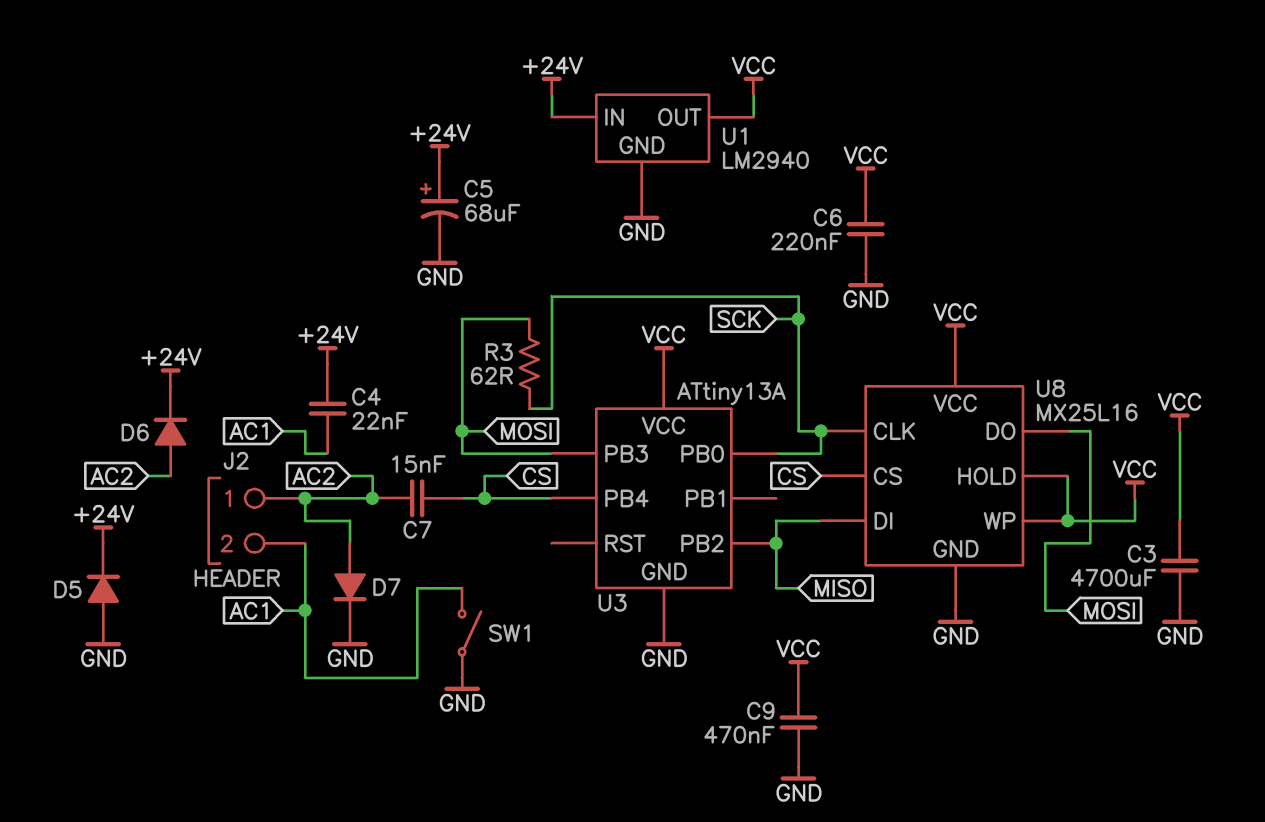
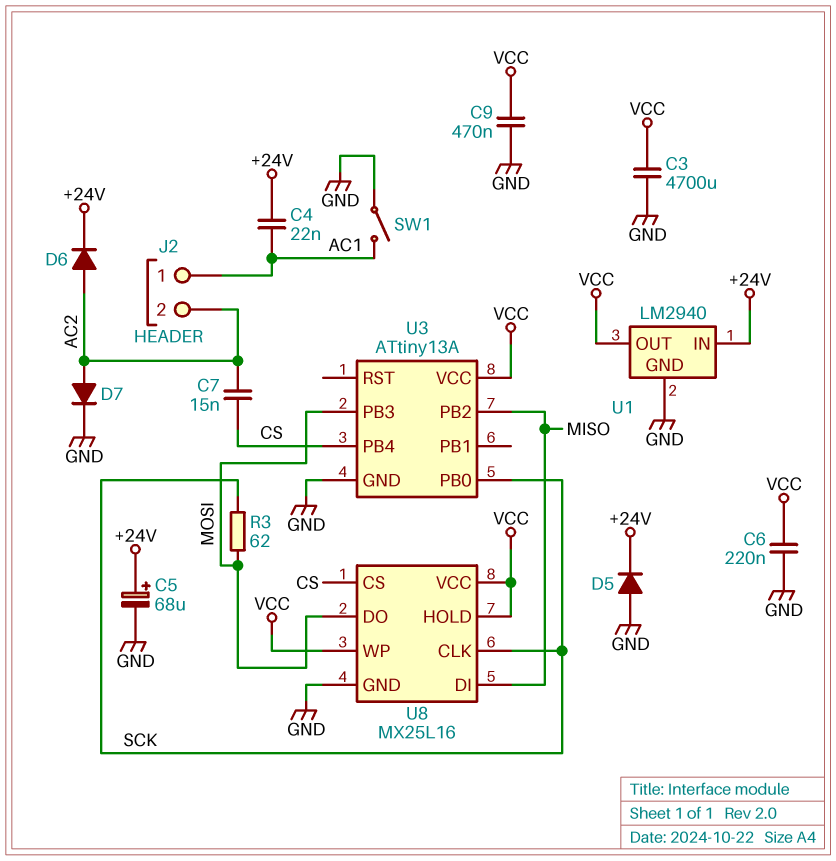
J2 pin 1: AC2 -> AC1
J2 pin 2: AC1 -> AC2

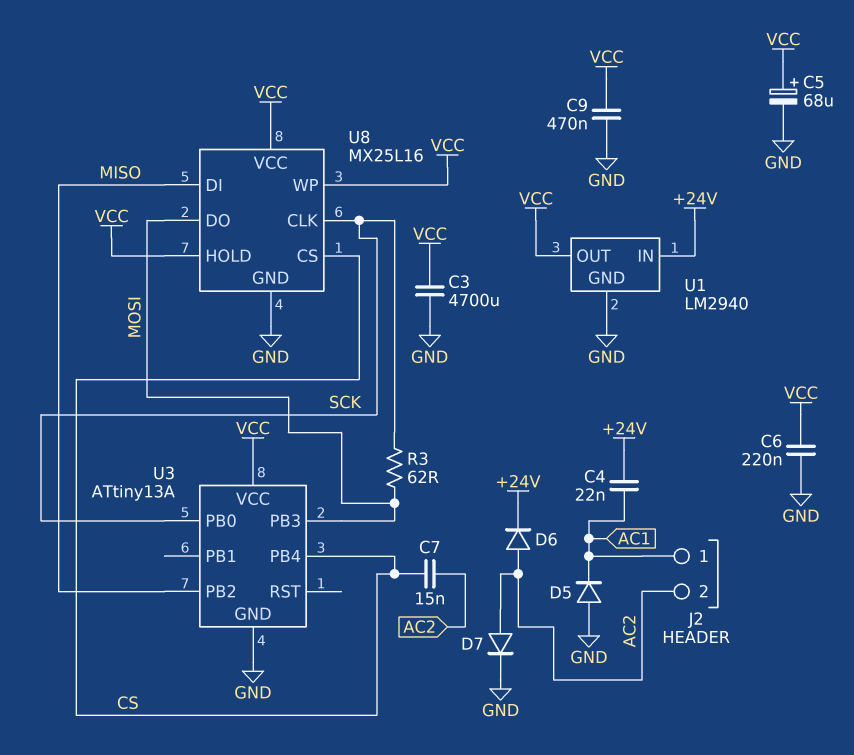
C5: 68uF (plus +24V, minus GND) -> 68uF (plus VCC, minus GND)
D5: diode (A GND, K +24V) -> diode (A GND, K AC1)
SW1: switch (AC1, GND) -> none

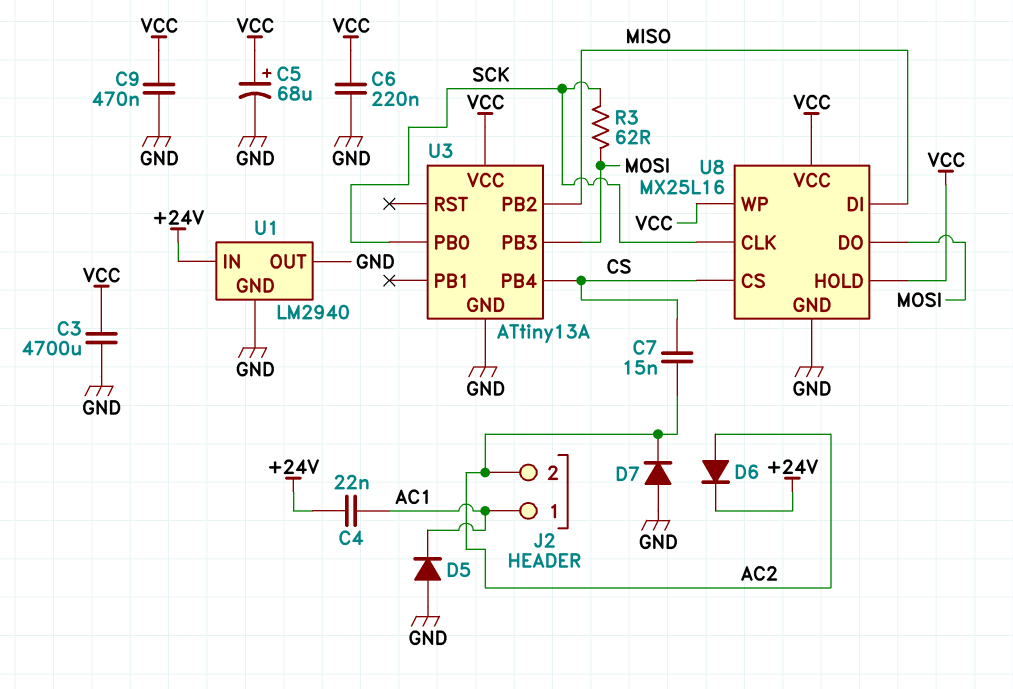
D7: diode (A AC2, K GND) -> diode (A GND, K AC2)
U1 pin OUT: VCC -> GND

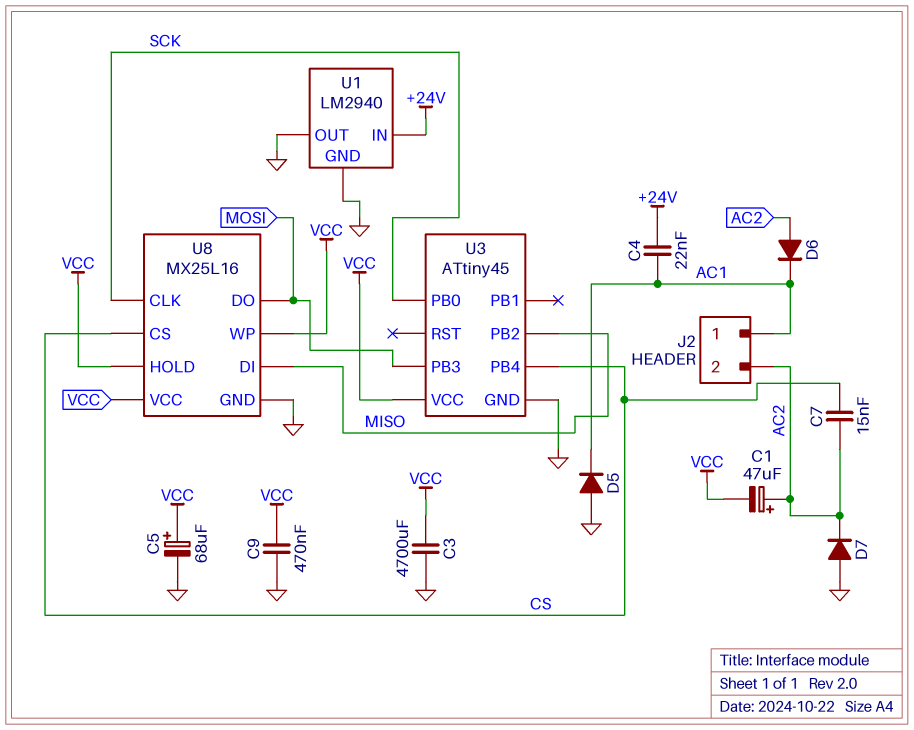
C1: none -> 47uF (plus AC2, minus VCC)
C6: 220nF (GND, VCC) -> none
D6: diode (A AC2, K +24V) -> diode (A AC2, K AC1)
R3: 62 (MOSI, SCK) -> none
U3: ATtiny13A -> ATtiny45

